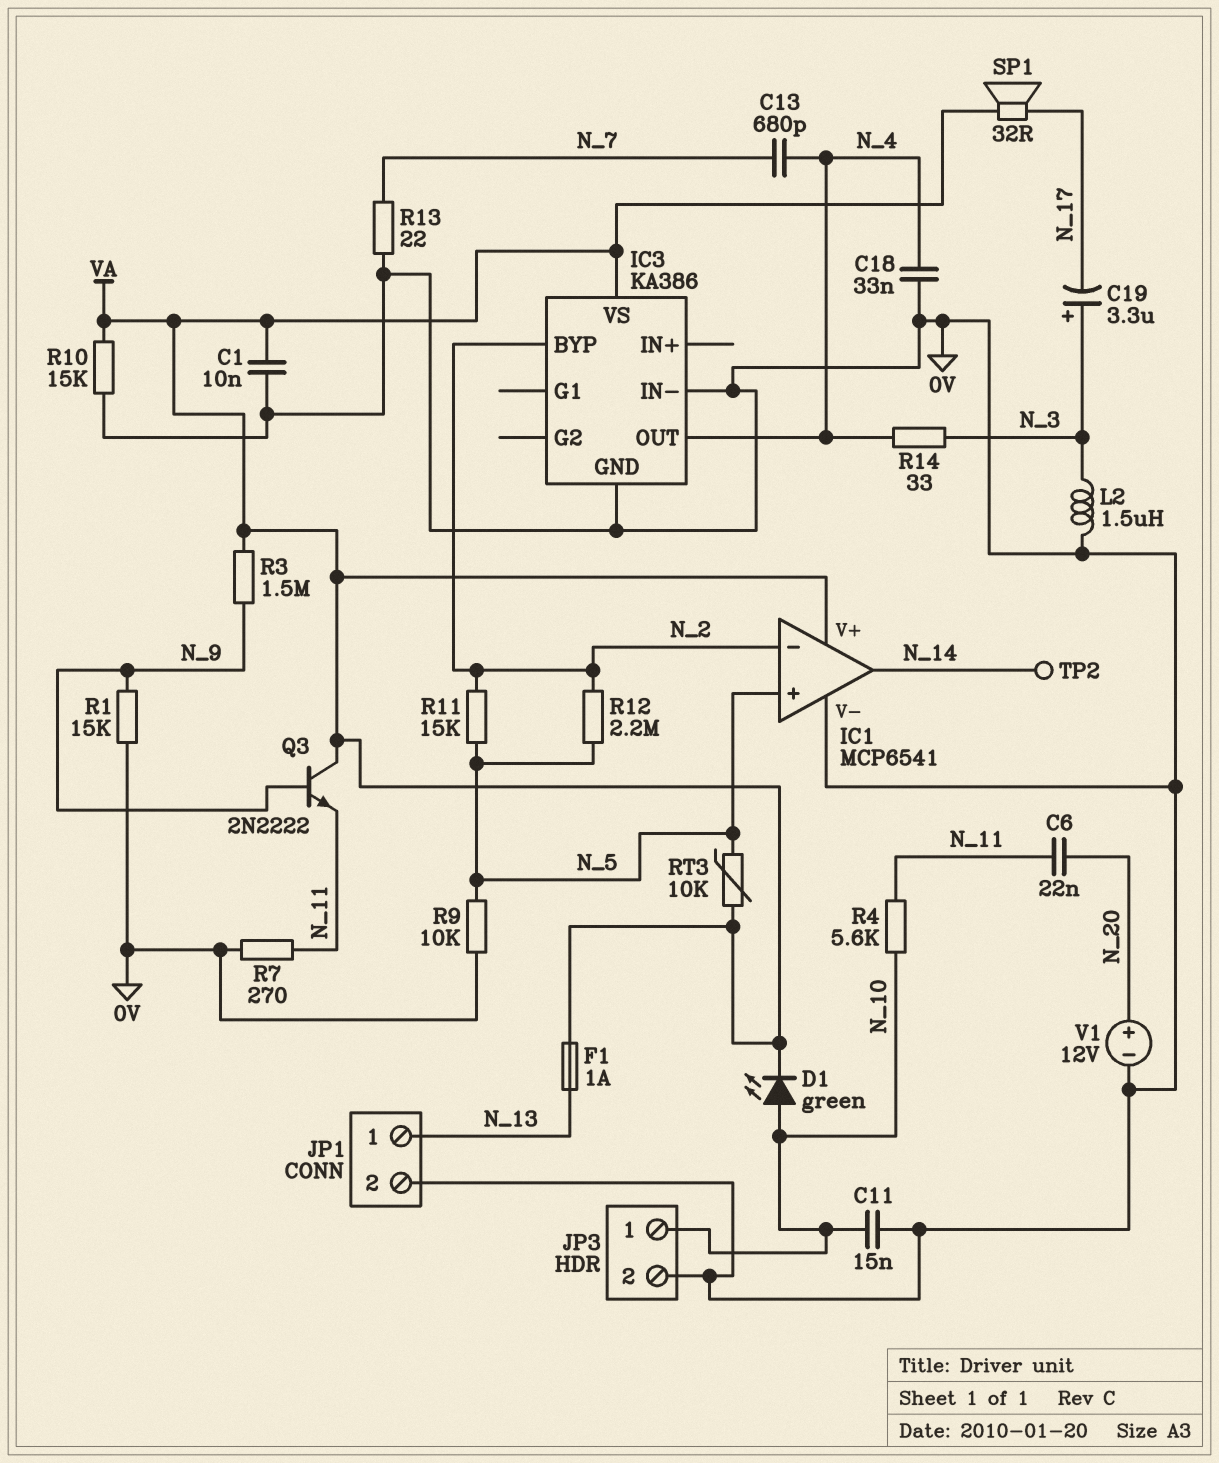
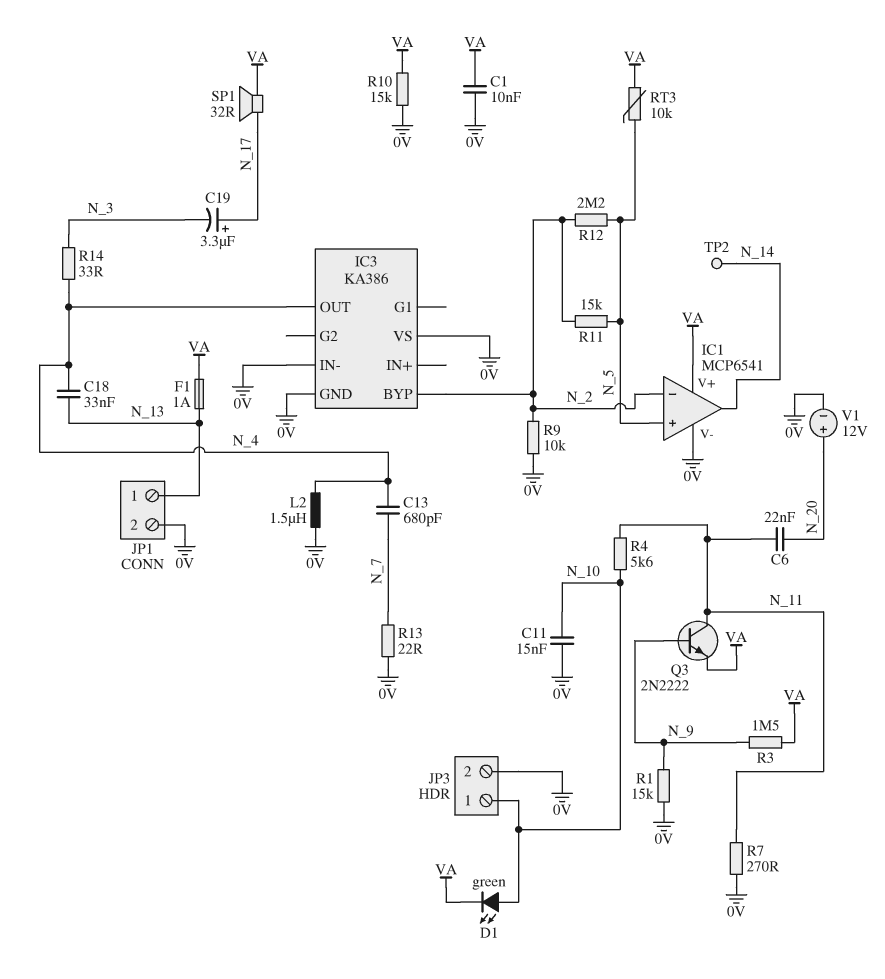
C18: 33nF (0V, N_4) -> 33nF (N_4, N_13)
C19: 3.3uF (plus N_3, minus N_17) -> 3.3uF (plus N_17, minus N_3)
IC3 pin VS: VA -> 0V
L2: 1.5uH (0V, N_3) -> 1.5uH (0V, N_4)
Q3: NPN 2N2222 (B N_9, C VA, E N_11) -> NPN 2N2222 (B N_9, C N_11, E VA)
R9: 10k (0V, N_5) -> 10k (0V, N_2)

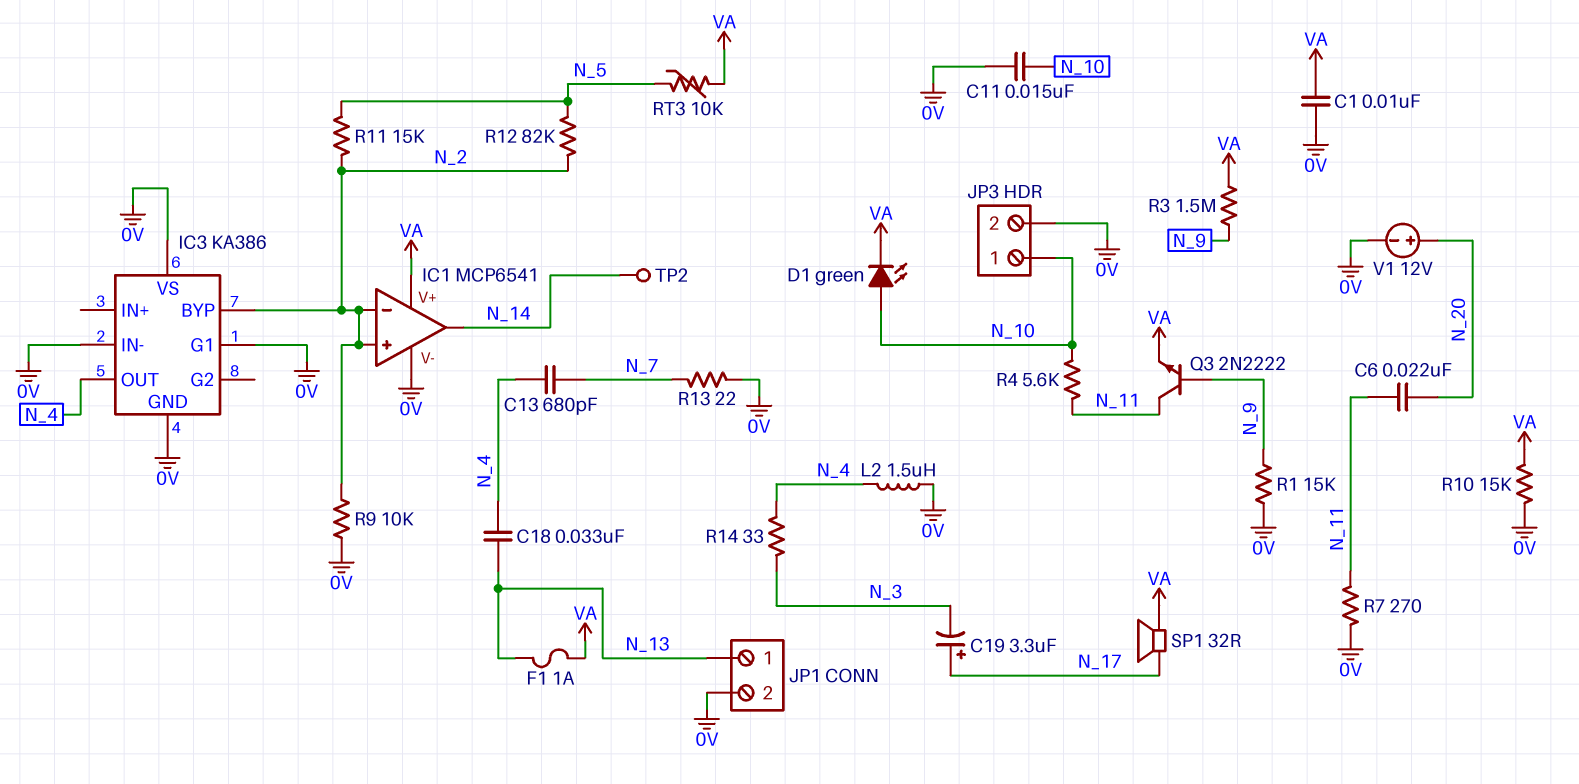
IC1 pin in+: N_5 -> N_2
IC3 pin G1: none -> 0V
R12: 2.2M (N_2, N_5) -> 82k (N_2, N_5)

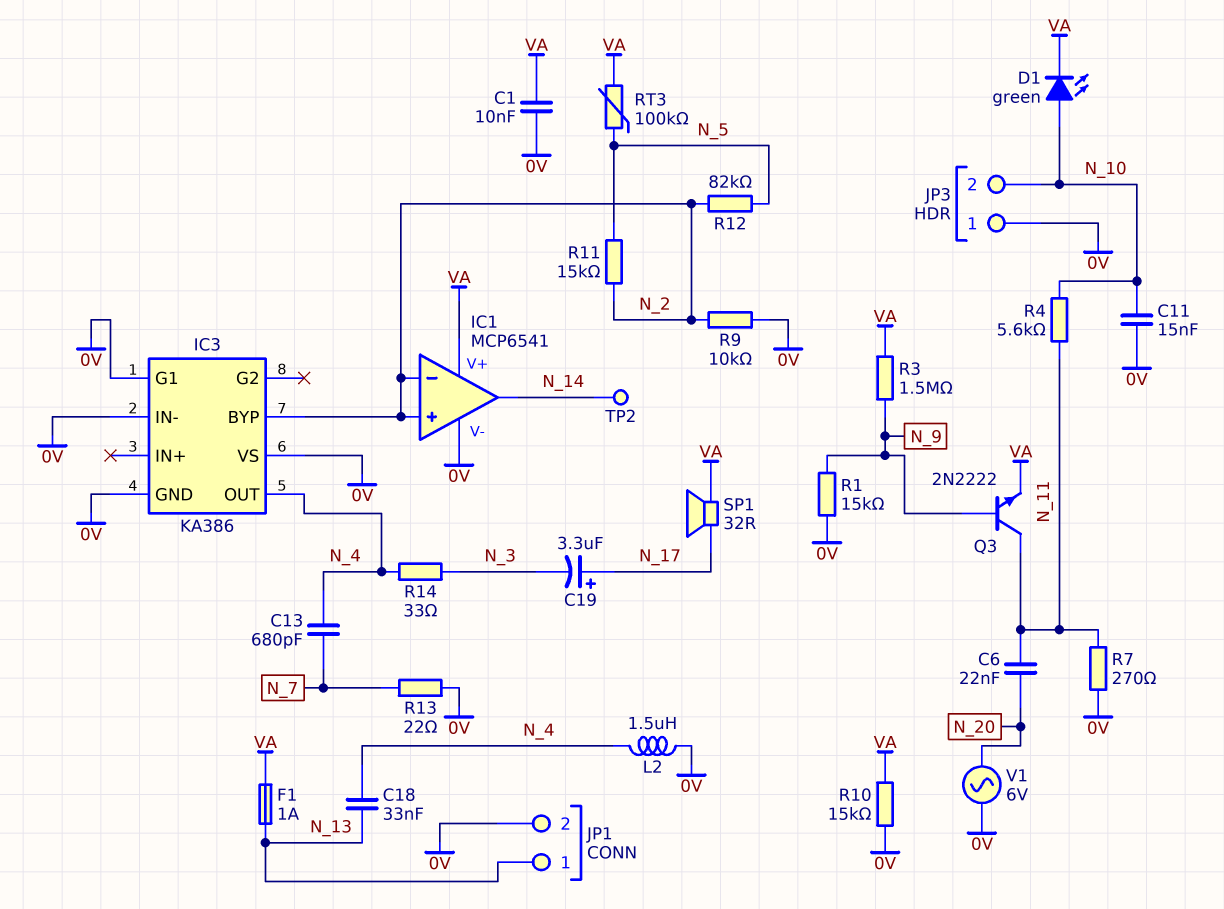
JP3 pin 1: N_10 -> 0V
JP3 pin 2: 0V -> N_10
RT3: 10k (N_5, VA) -> 100k (N_5, VA)
V1: 12V (plus N_20, minus 0V) -> AC 6V (0V, N_20)

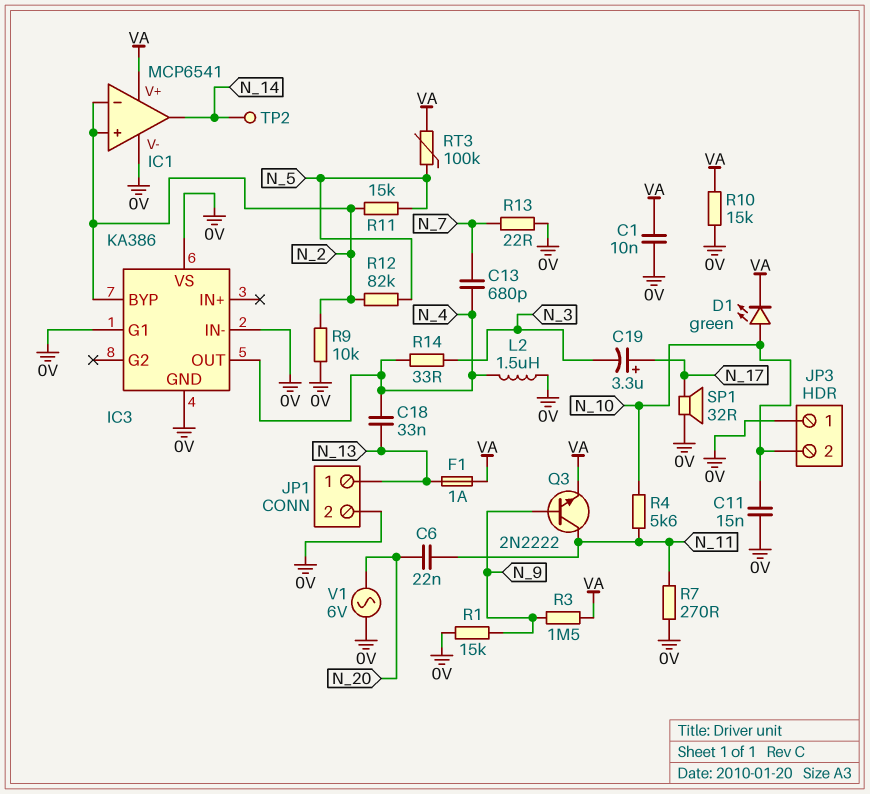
SP1: speaker 32R (N_17, VA) -> speaker 32R (0V, N_17)

